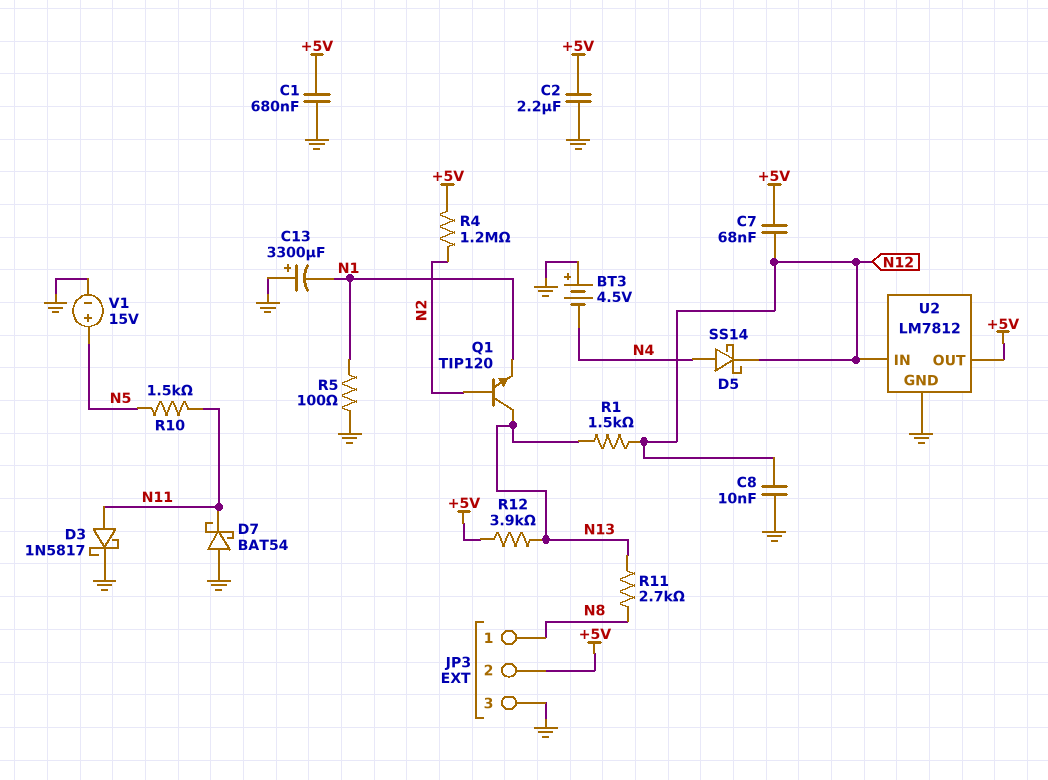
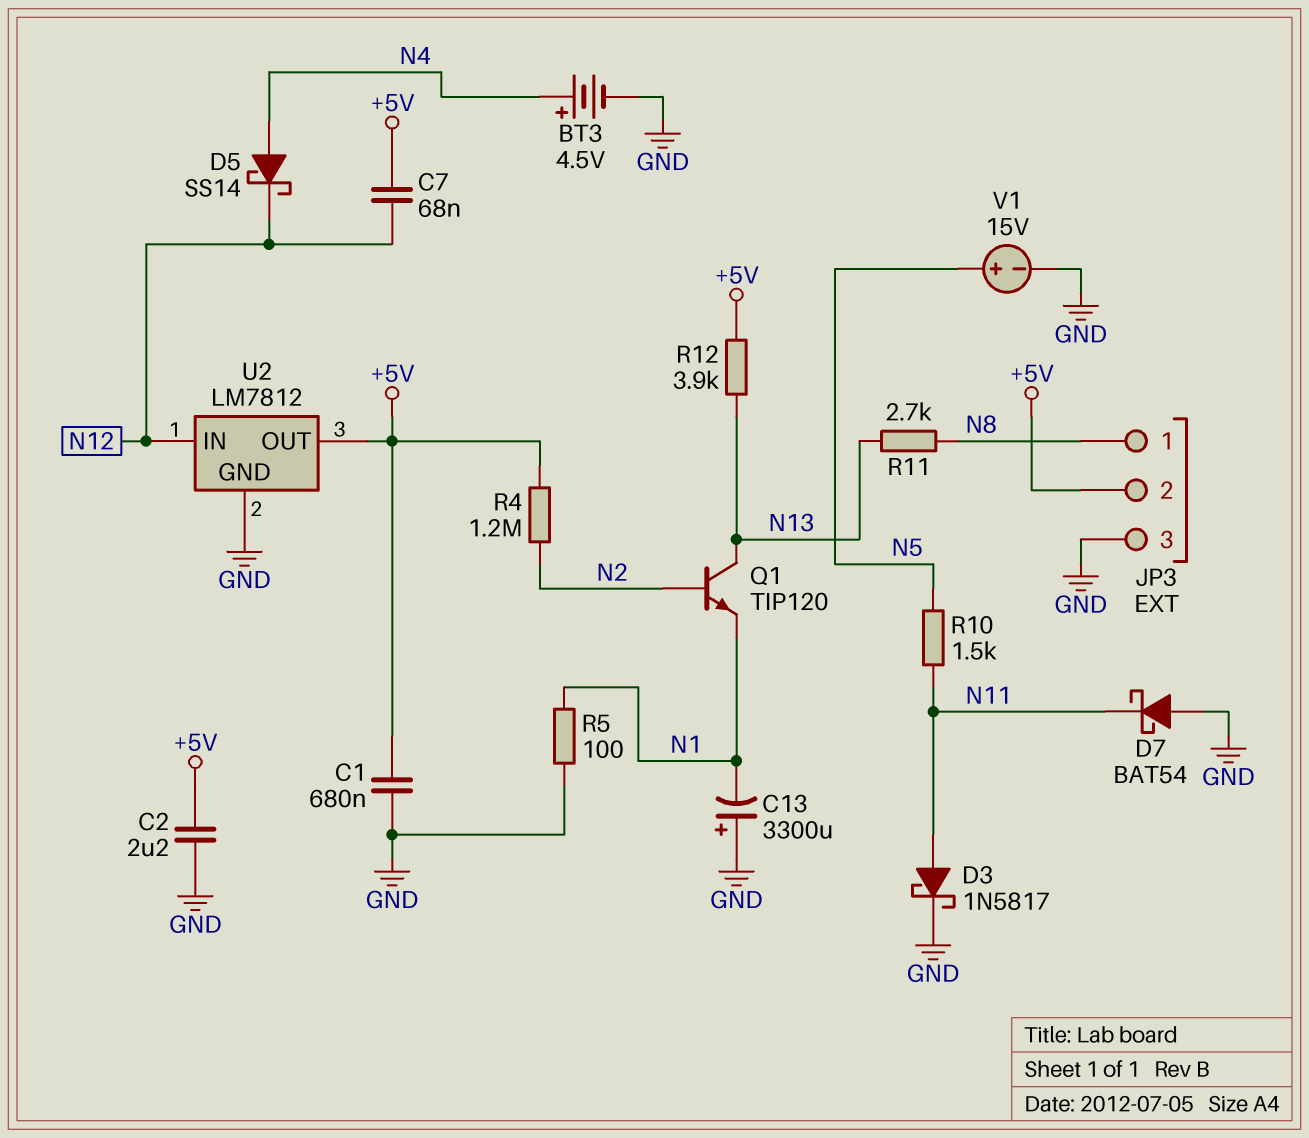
BT3: 4.5V (plus GND, minus N4) -> 4.5V (plus N4, minus GND)
C8: 10nF (GND, N12) -> none
R1: 1.5k (N12, N13) -> none

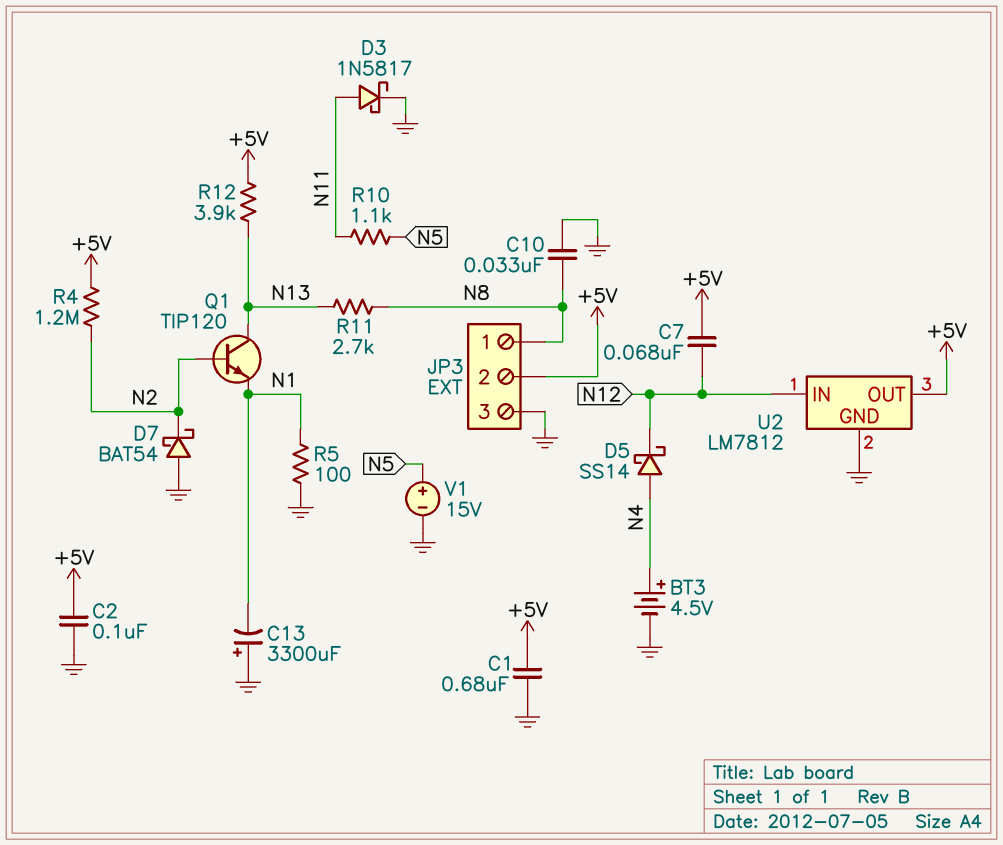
C2: 2.2uF (+5V, GND) -> 100nF (+5V, GND)
C10: none -> 33nF (GND, N8)
D7: schottky BAT54 (A GND, K N11) -> schottky BAT54 (A GND, K N2)
R10: 1.5k (N5, N11) -> 1.1k (N5, N11)

